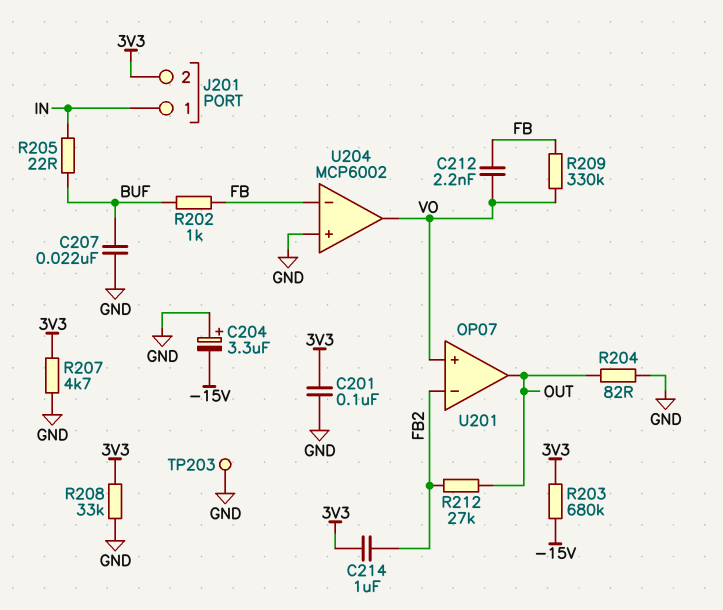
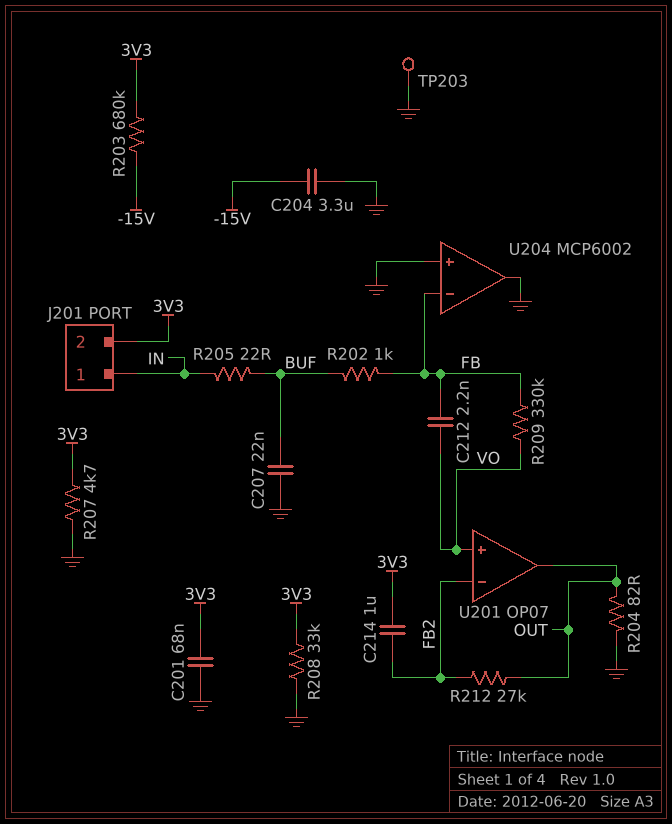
C201: 100nF (3V3, GND) -> 68nF (3V3, GND)
C204: 3.3uF (plus GND, minus -15V) -> 3.3uF (-15V, GND)
U204 pin out: VO -> GND

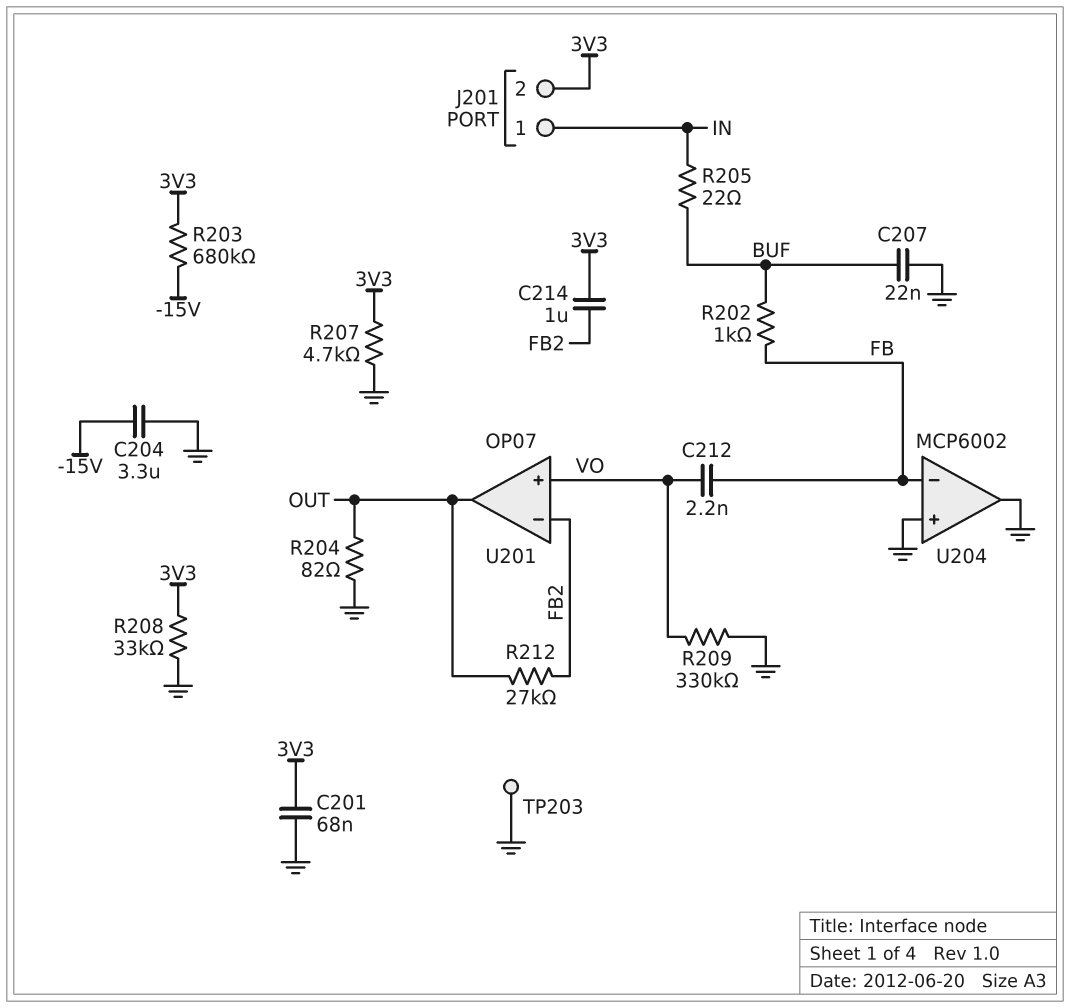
R209: 330k (FB, VO) -> 330k (GND, VO)

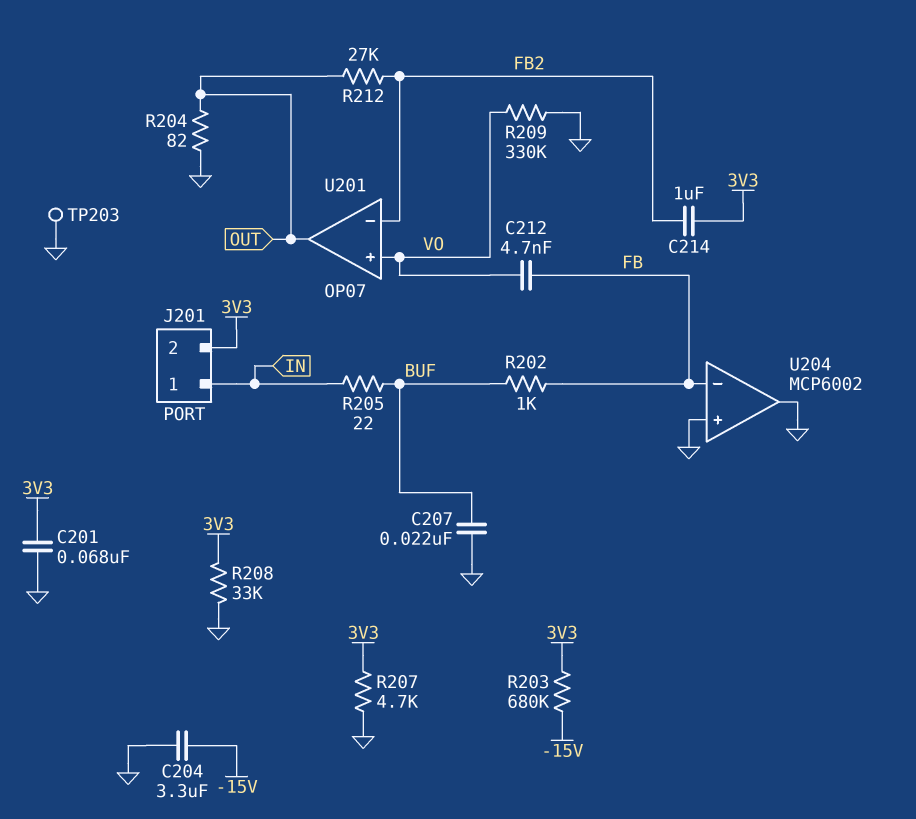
C212: 2.2nF (FB, VO) -> 4.7nF (FB, VO)

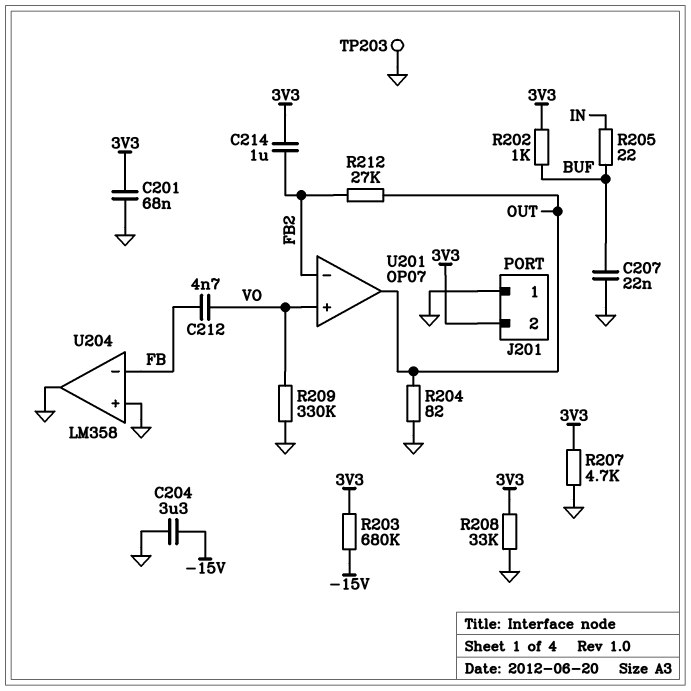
J201 pin 1: IN -> GND
R202: 1k (BUF, FB) -> 1k (3V3, BUF)
U204: MCP6002 -> LM358

